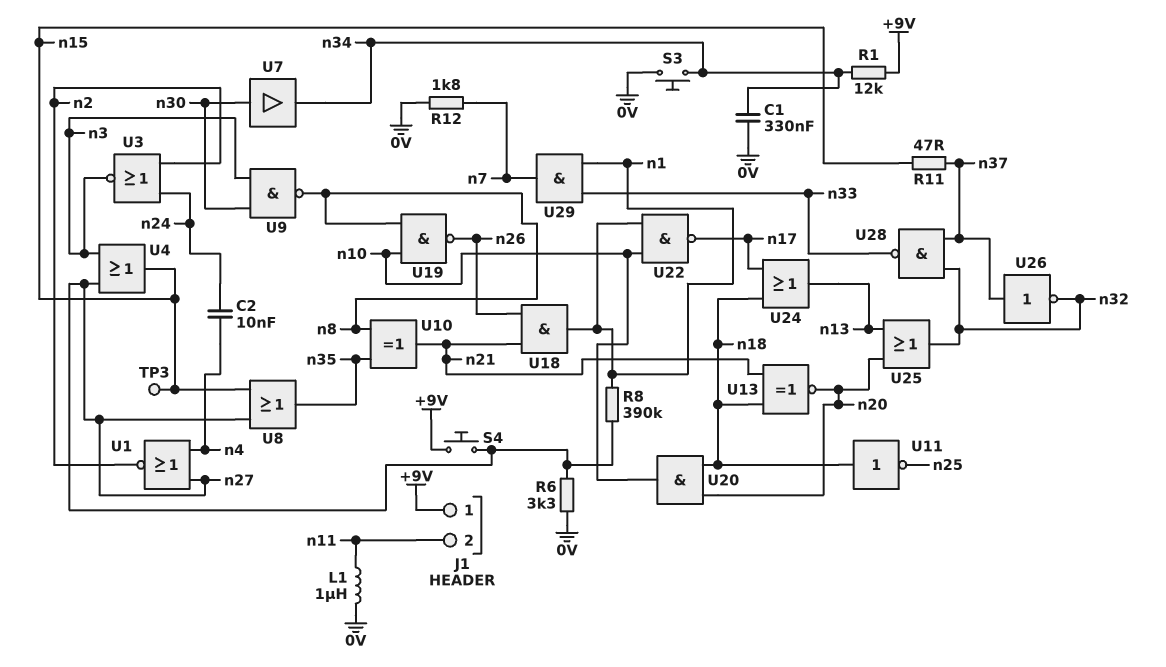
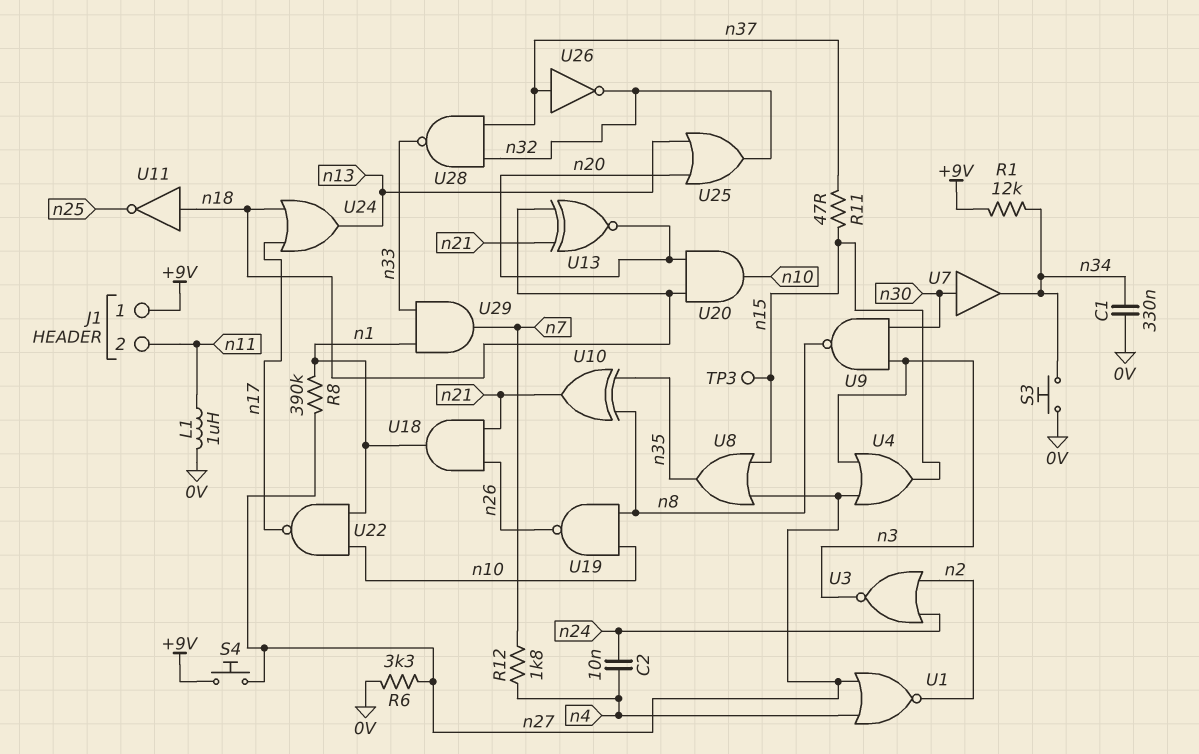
R12: 1.8k (0V, n7) -> 1.8k (n4, n7)

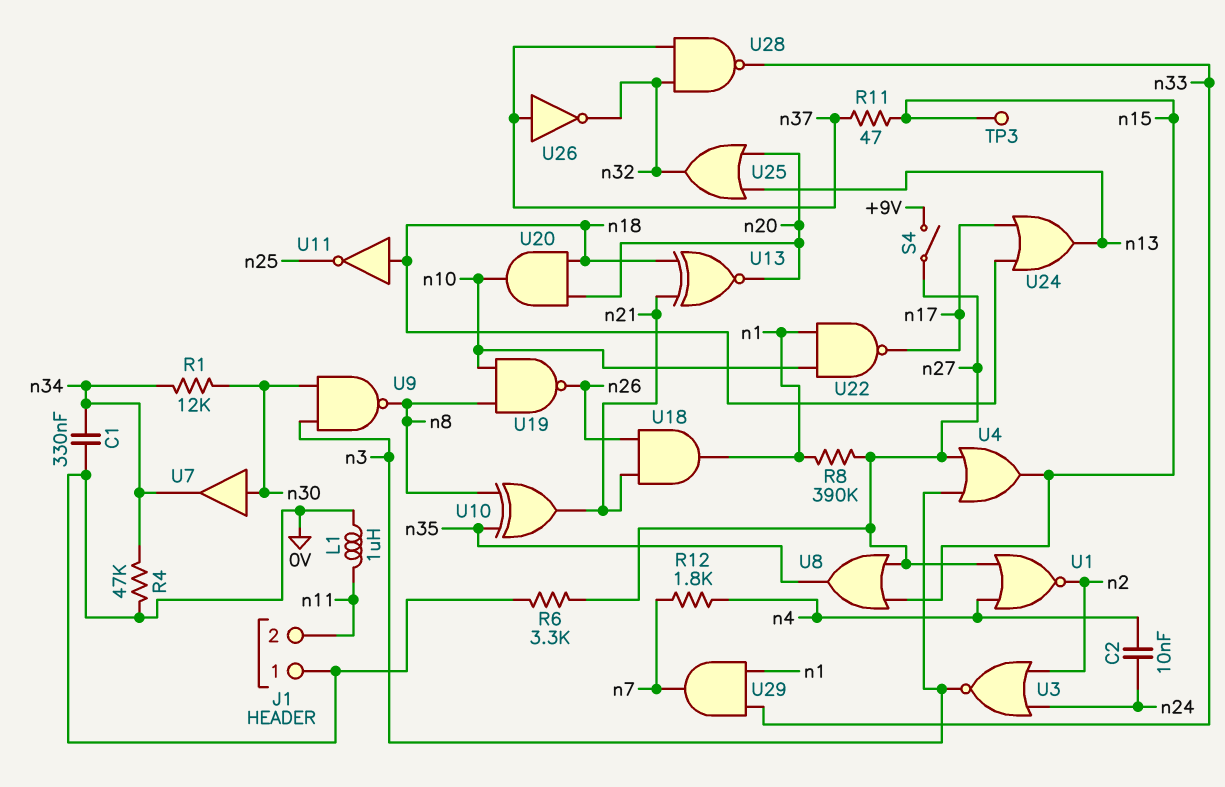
J1 pin 1: +9V -> 0V
R1: 12k (+9V, n34) -> 12k (n30, n34)
R4: none -> 47k (0V, n34)
S3: button (0V, n34) -> none
S4: button (+9V, n27) -> switch (+9V, n27)

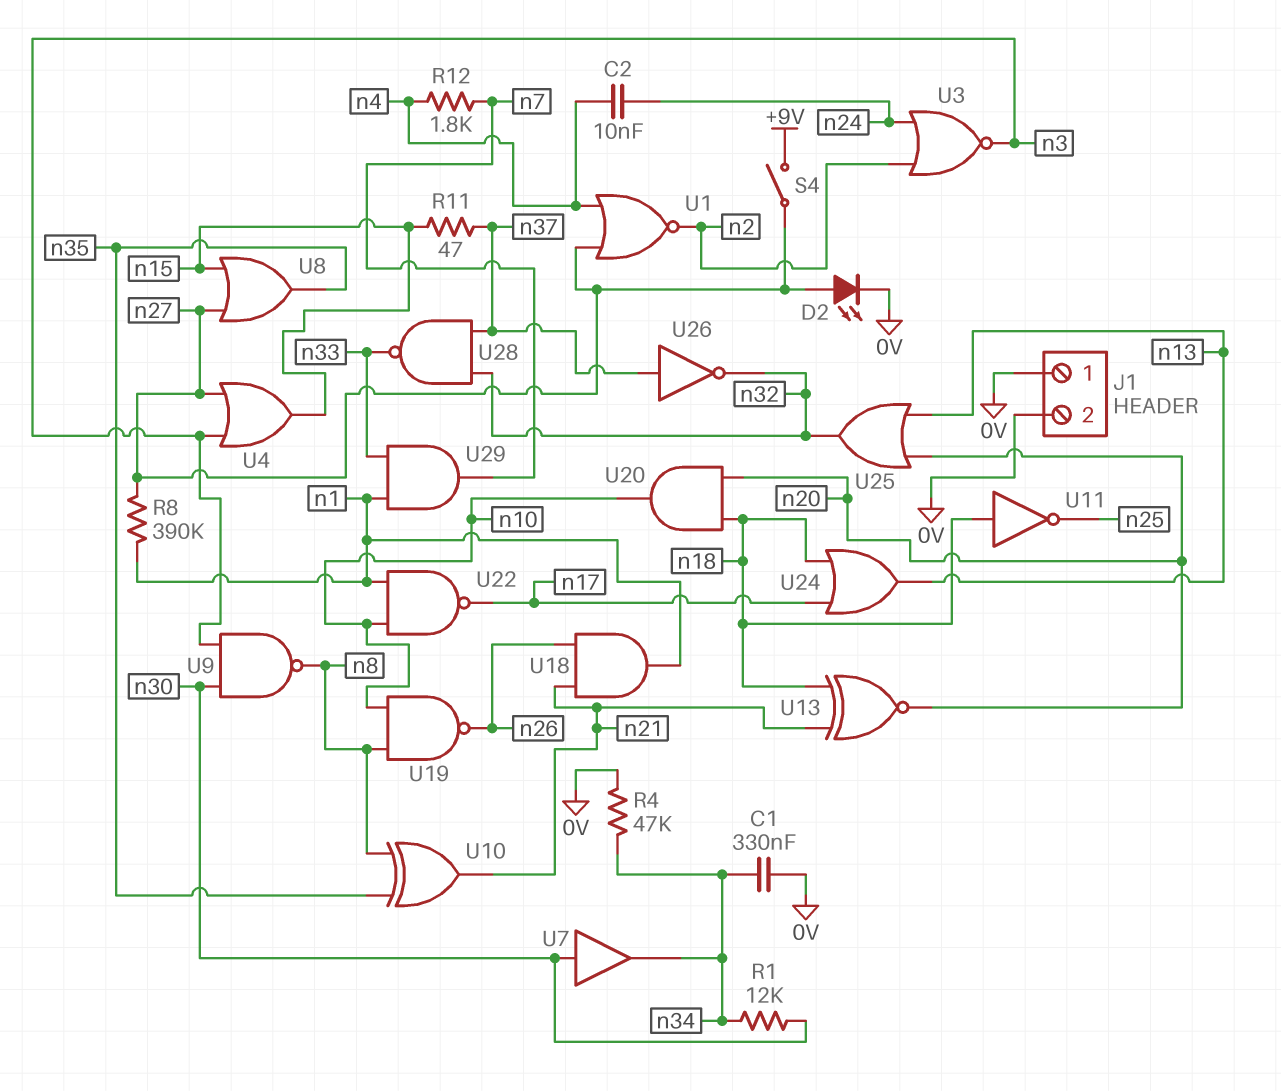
D2: none -> LED (A n27, K 0V)
J1 pin 2: n11 -> 0V
L1: 1uH (0V, n11) -> none
R6: 3.3k (0V, n27) -> none
TP3: test point (n15) -> none

